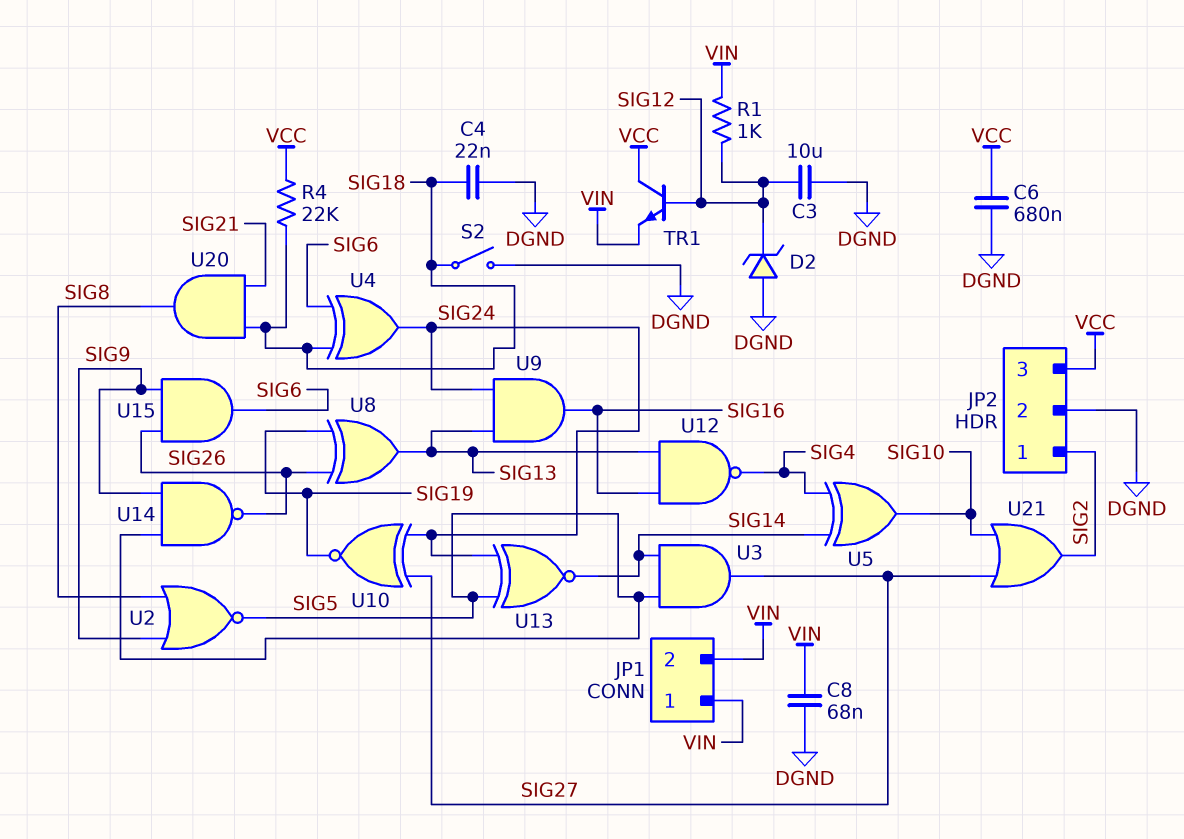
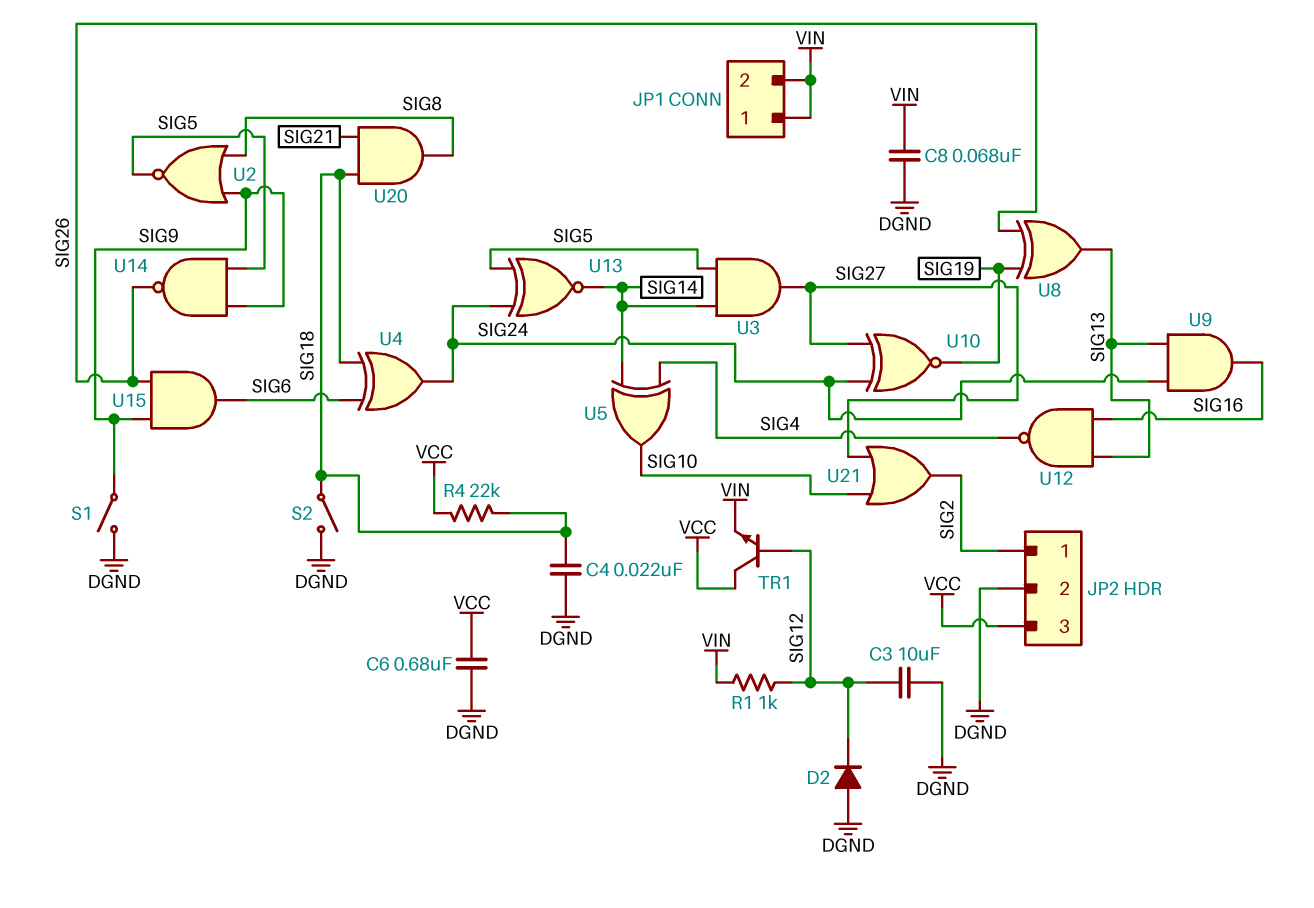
D2: zener (A DGND, K SIG12) -> diode (A DGND, K SIG12)
S1: none -> switch (DGND, SIG9)

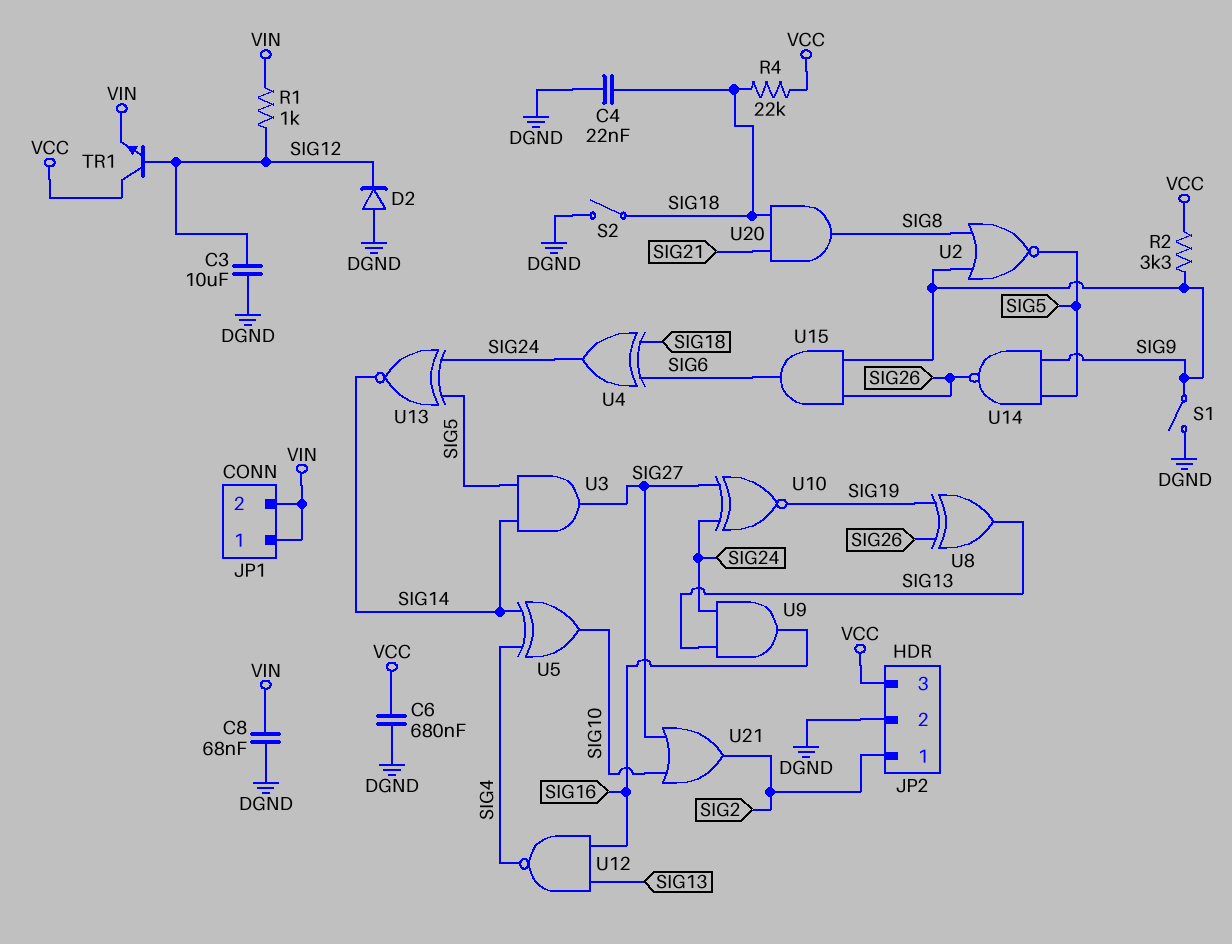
R2: none -> 3.3k (SIG9, VCC)

